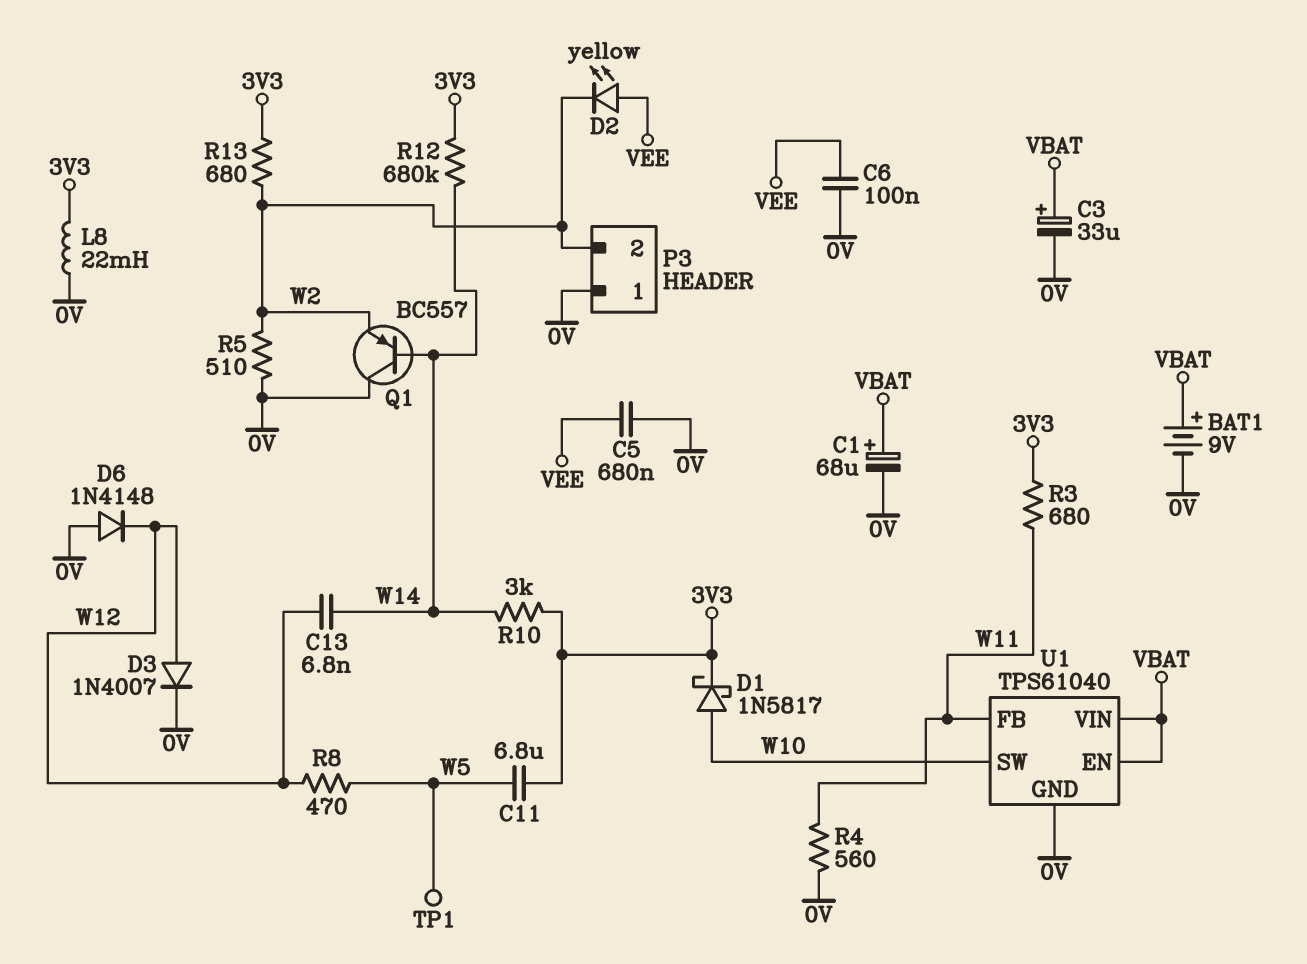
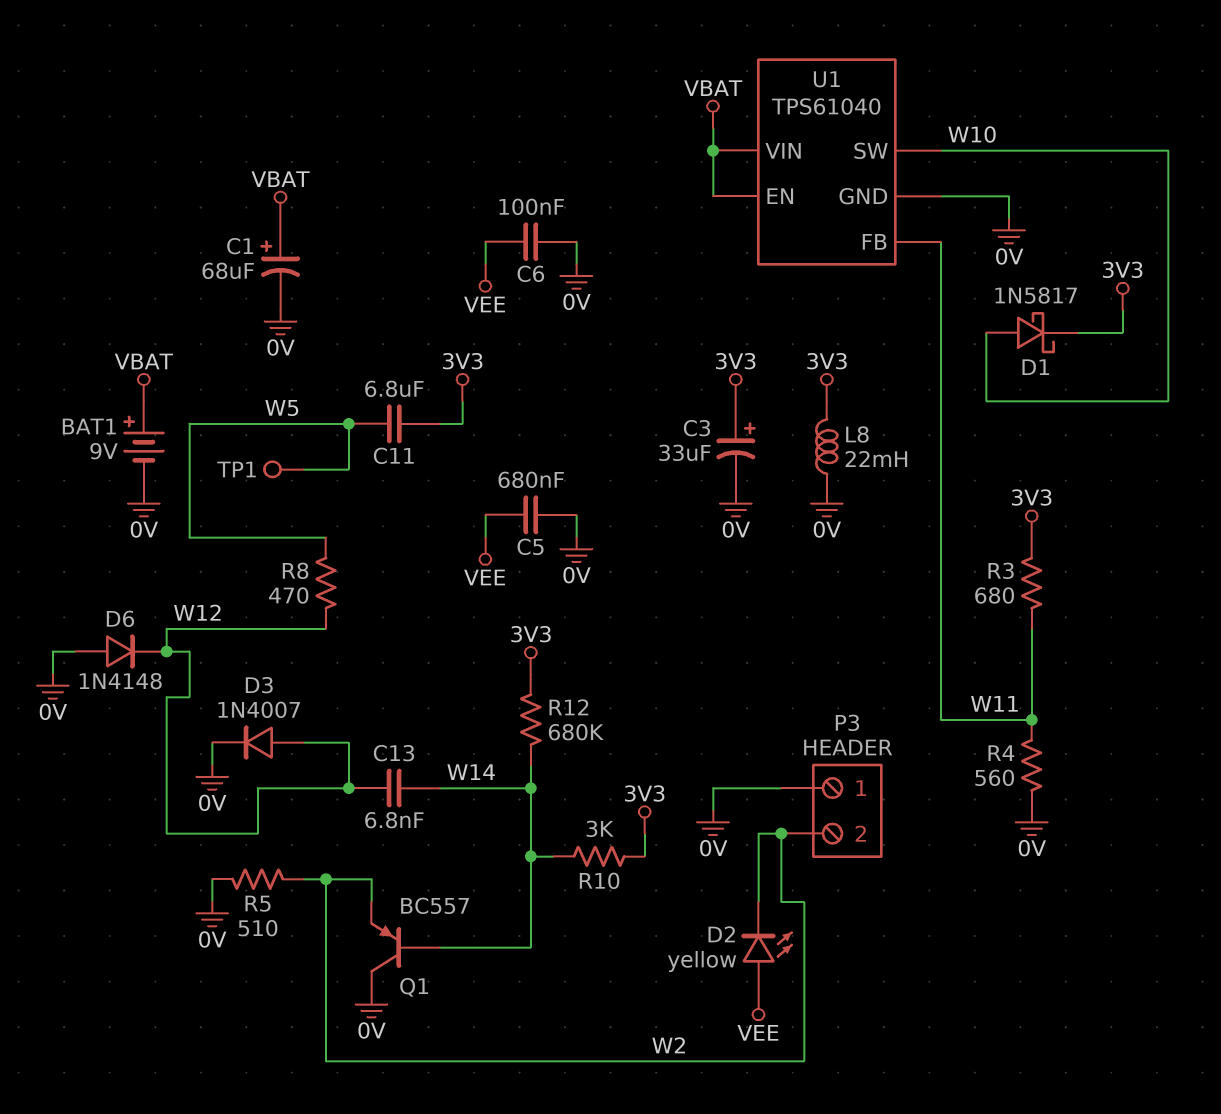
C3: 33uF (plus VBAT, minus 0V) -> 33uF (plus 3V3, minus 0V)
R13: 680 (3V3, W2) -> none

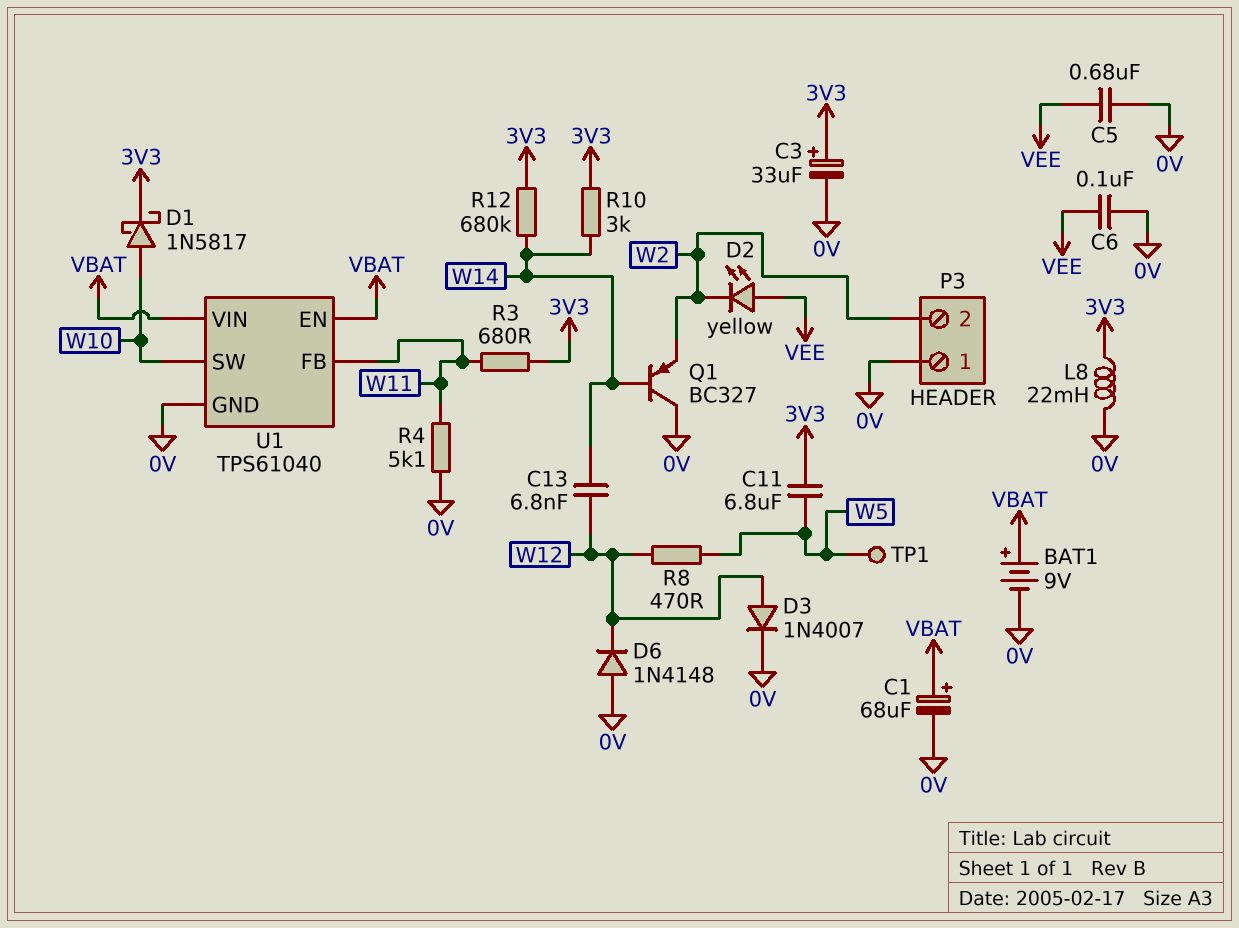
Q1: PNP BC557 (B W14, C 0V, E W2) -> PNP BC327 (B W14, C 0V, E W2)
R4: 560 (0V, W11) -> 5.1k (0V, W11)
R5: 510 (0V, W2) -> none

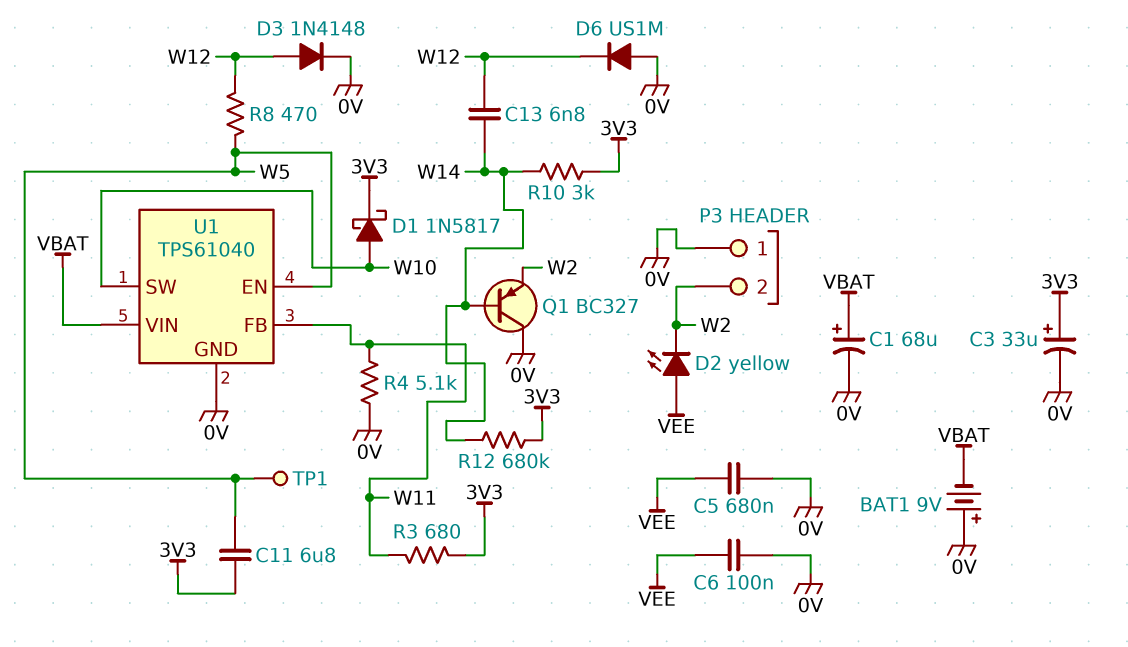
BAT1: 9V (plus VBAT, minus 0V) -> 9V (plus 0V, minus VBAT)
D3: diode 1N4007 (A W12, K 0V) -> diode 1N4148 (A W12, K 0V)
D6: diode 1N4148 (A 0V, K W12) -> diode US1M (A 0V, K W12)
L8: 22mH (0V, 3V3) -> none
U1 pin EN: VBAT -> W5

